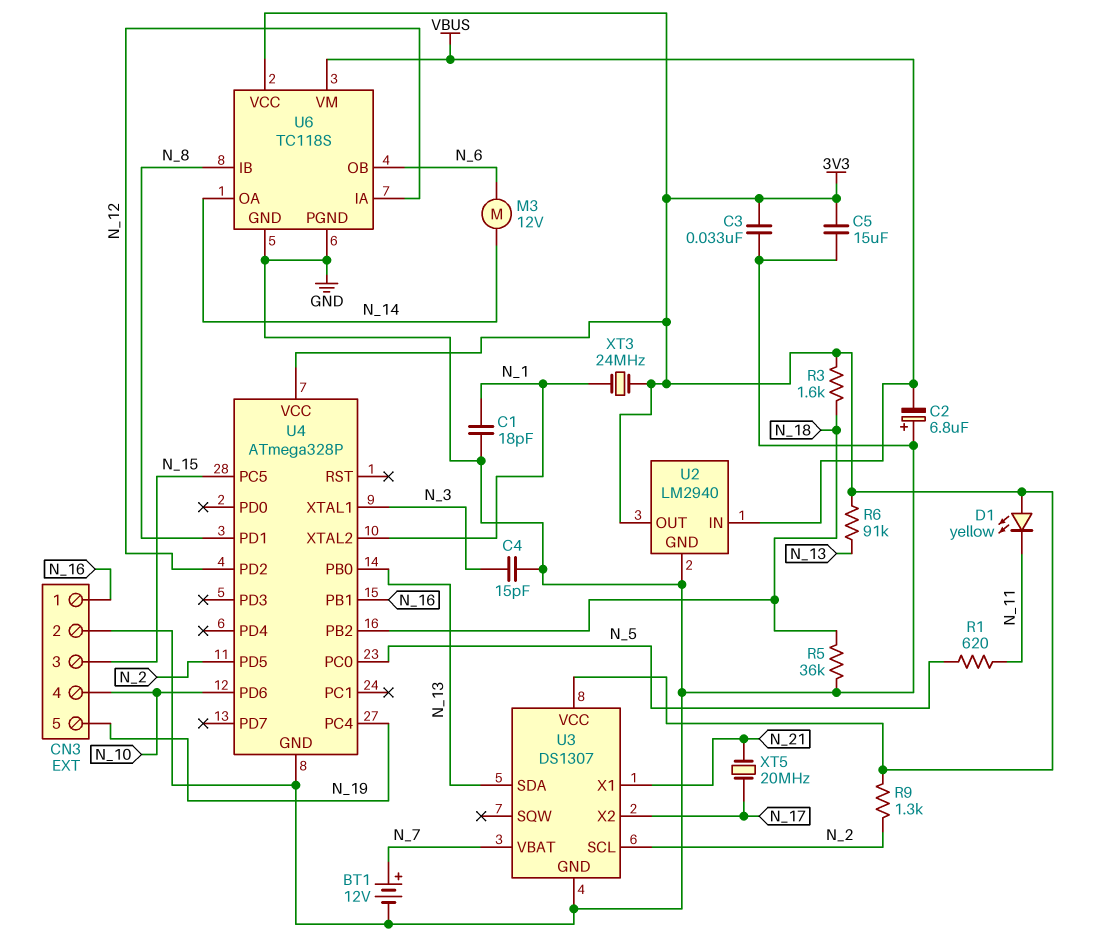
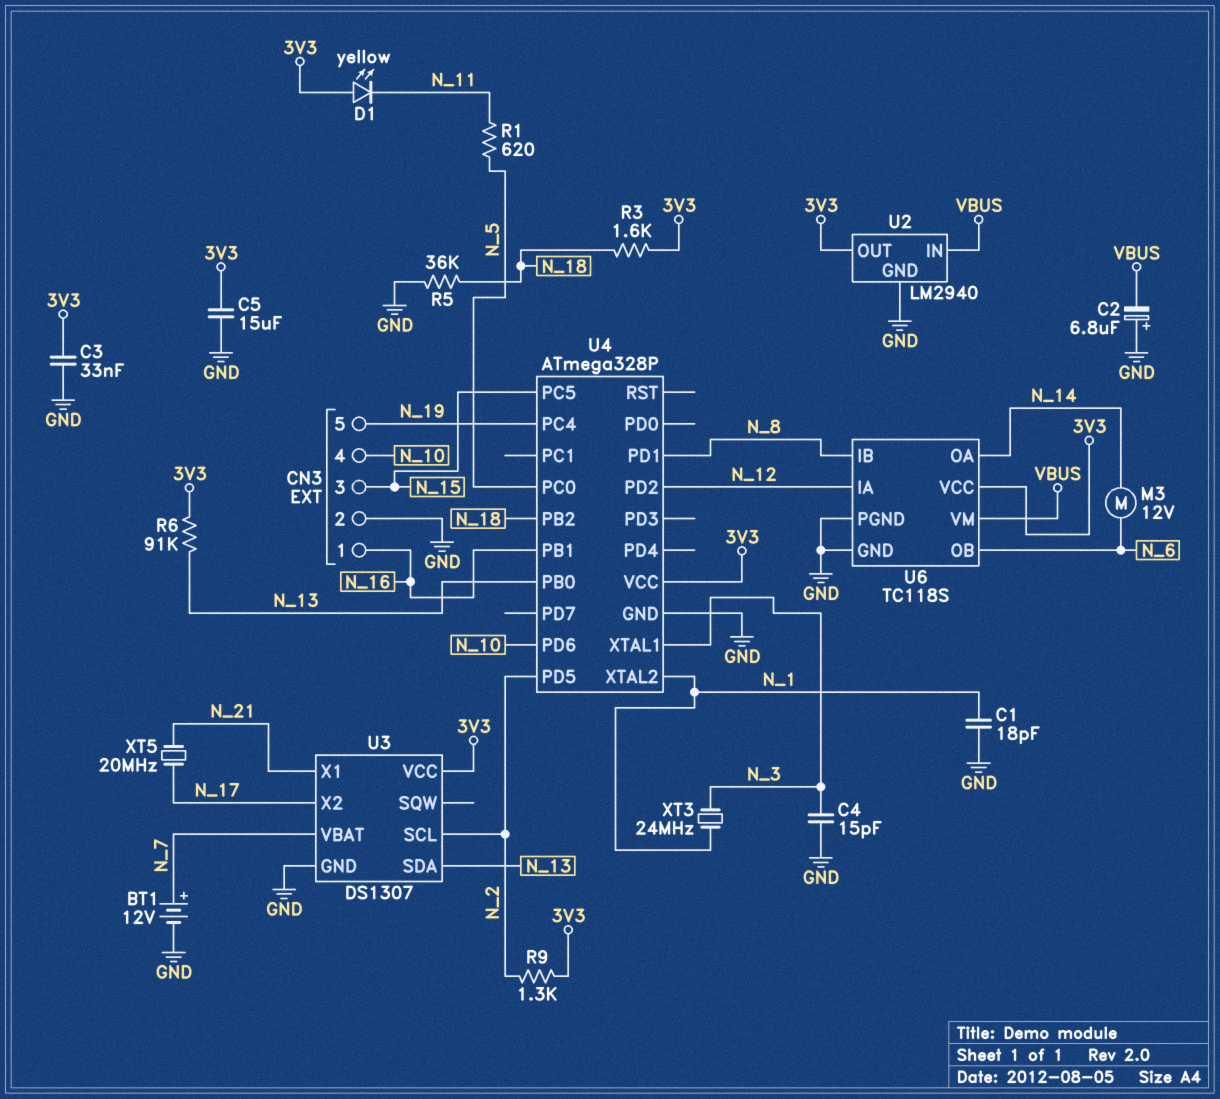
XT3: 24MHz (3V3, N_1) -> 24MHz (N_1, N_3)

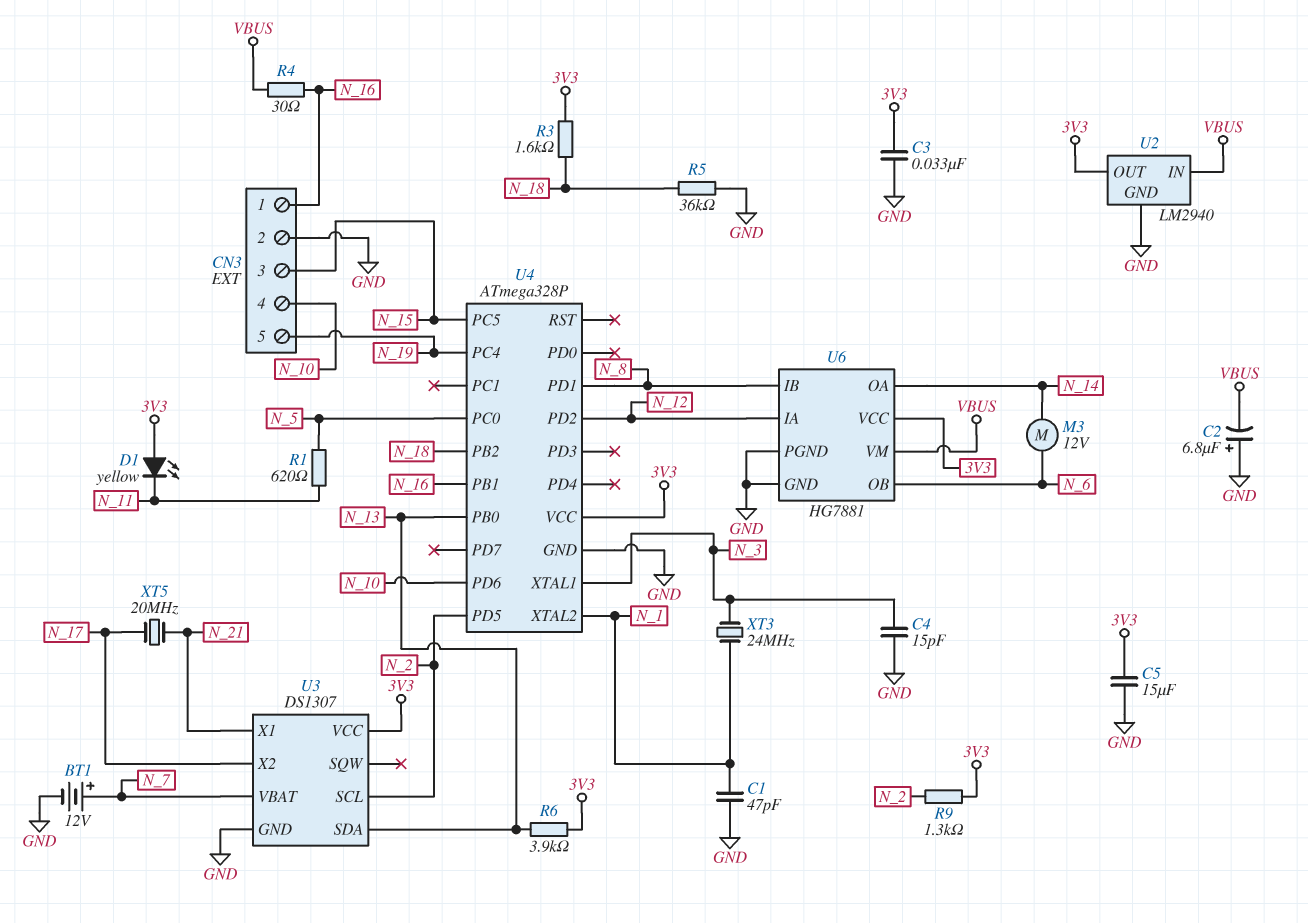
C1: 18pF (GND, N_1) -> 47pF (GND, N_1)
R4: none -> 30 (N_16, VBUS)
R6: 91k (3V3, N_13) -> 3.9k (3V3, N_13)
U6: TC118S -> HG7881

